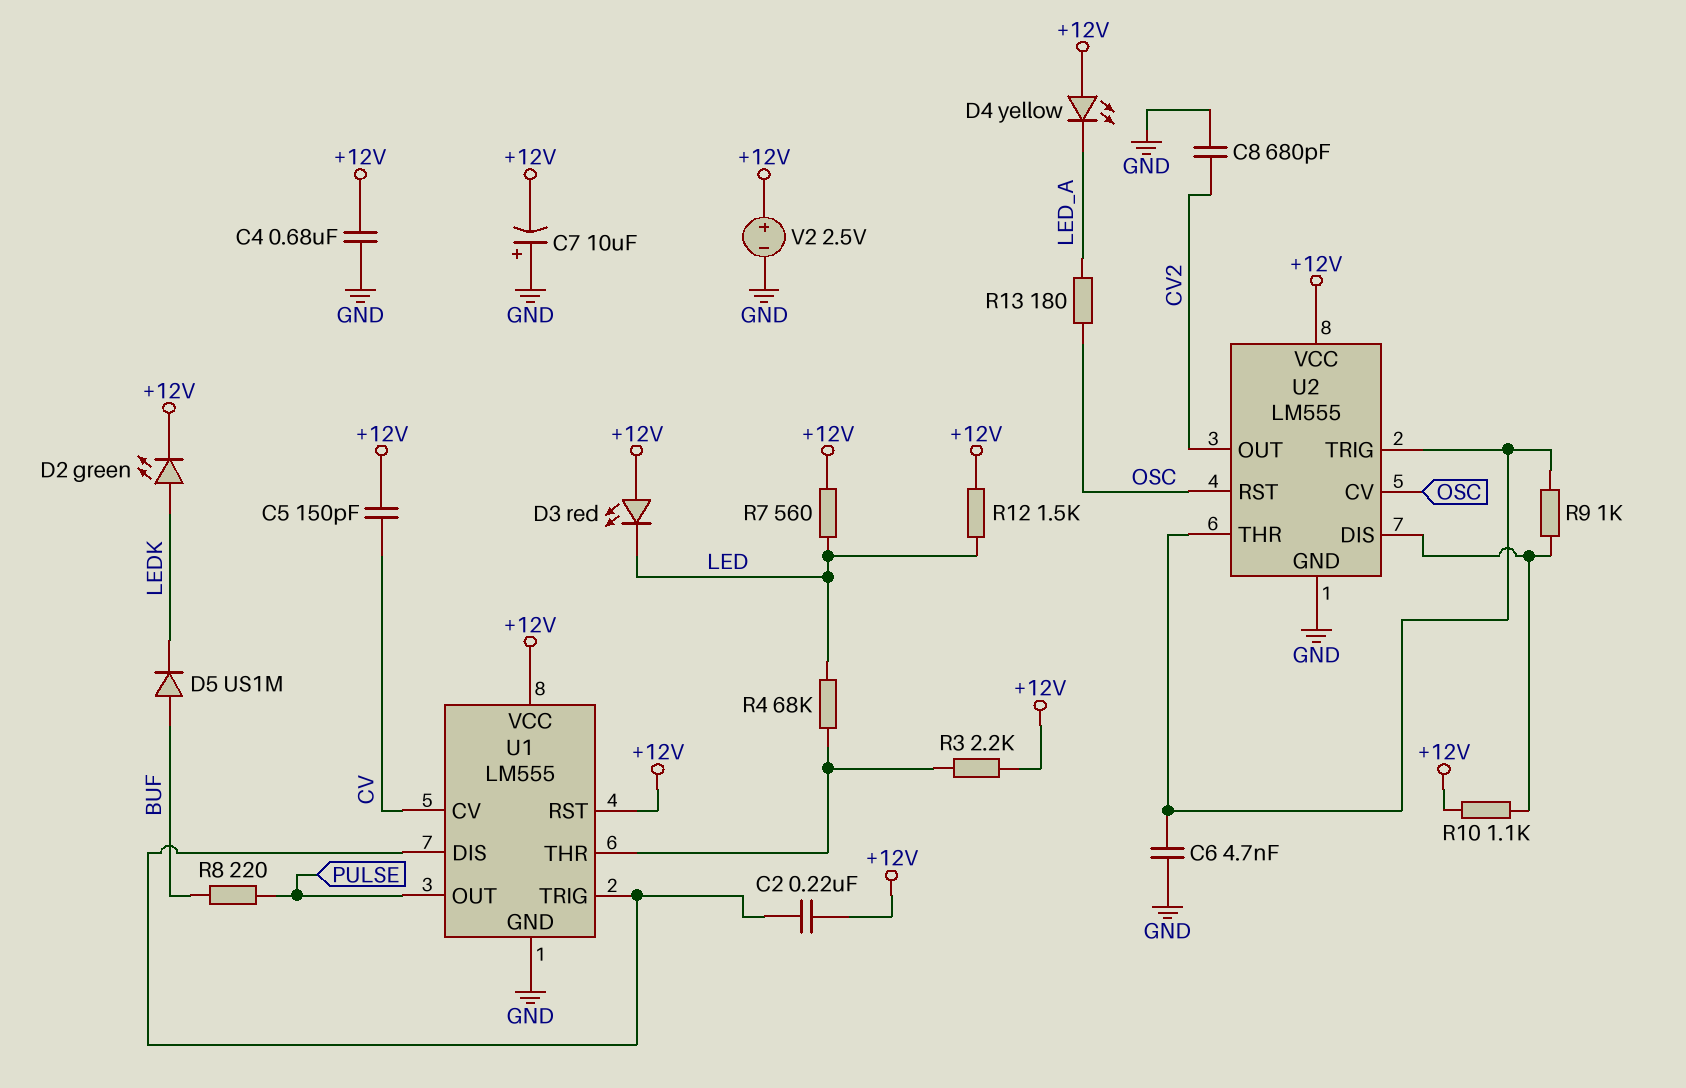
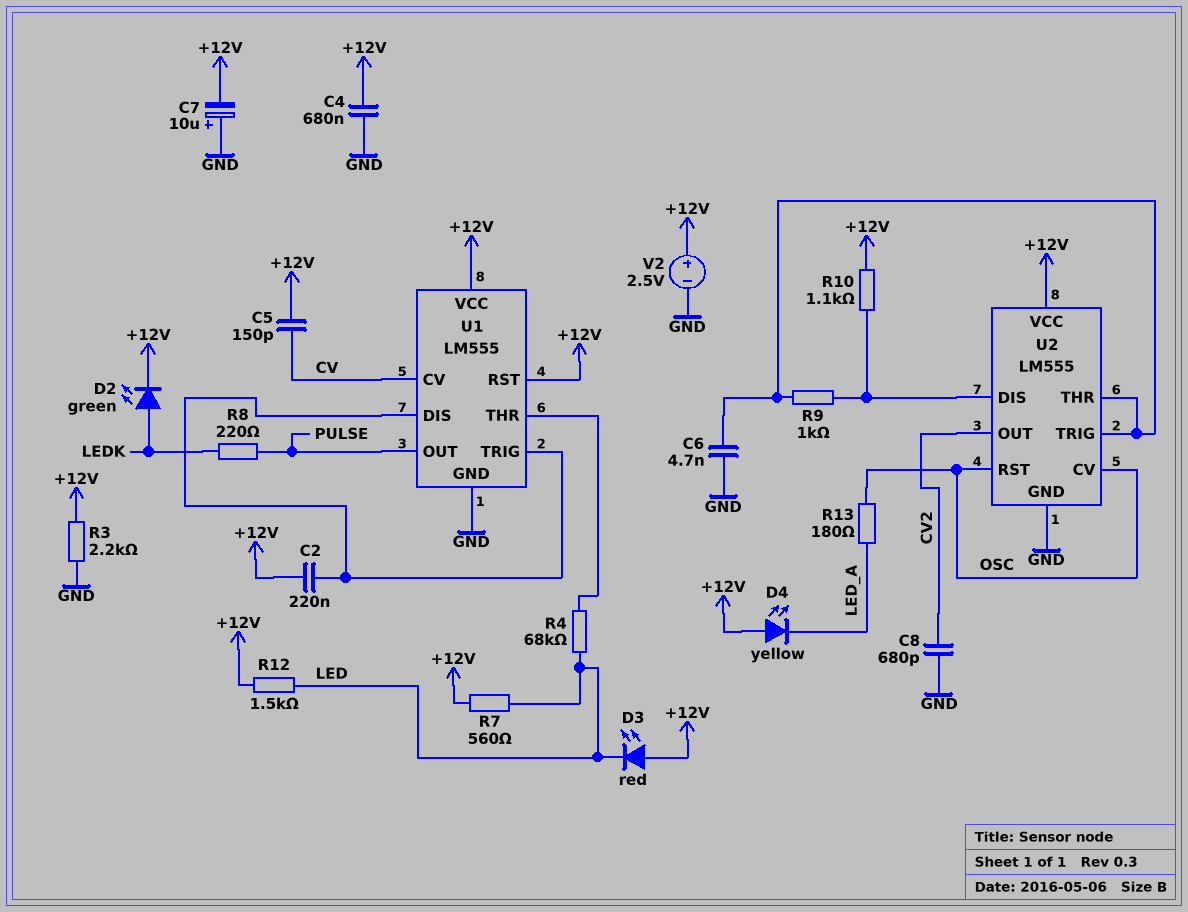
D5: diode US1M (A BUF, K LEDK) -> none
R3: 2.2k (+12V, U1/THR) -> 2.2k (+12V, GND)
R8: 220 (BUF, PULSE) -> 220 (LEDK, PULSE)

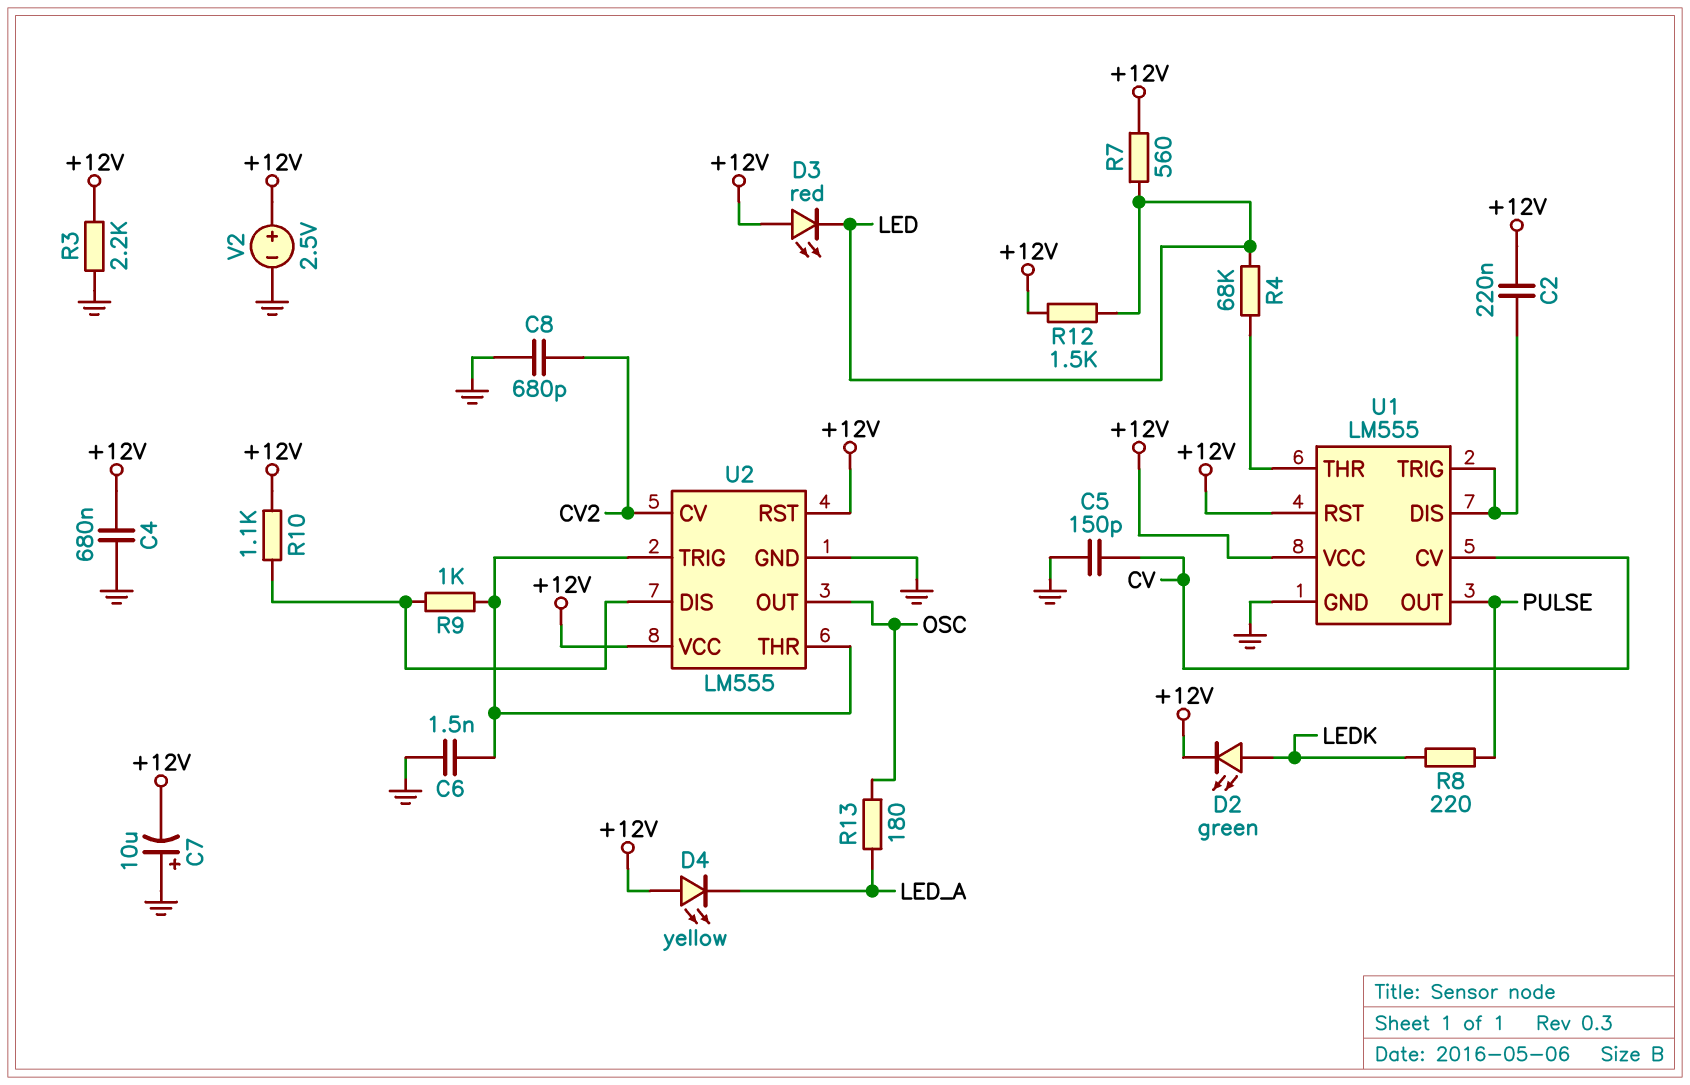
C5: 150pF (+12V, CV) -> 150pF (CV, GND)
C6: 4.7nF (GND, U2/THR) -> 1.5nF (GND, U2/THR)
U2 pin CV: OSC -> CV2
U2 pin OUT: CV2 -> OSC
U2 pin RST: OSC -> +12V

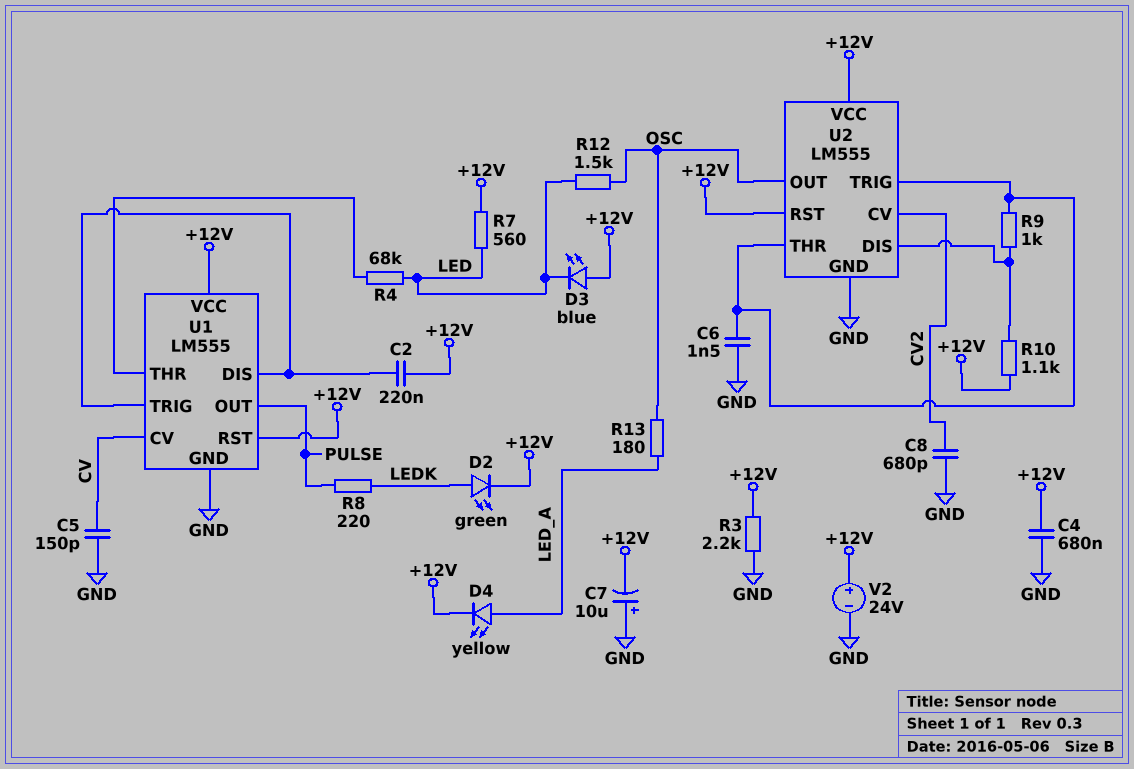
D3: LED red (A +12V, K LED) -> LED blue (A +12V, K LED)
D4: LED yellow (A +12V, K LED_A) -> LED yellow (A LED_A, K +12V)
R12: 1.5k (+12V, LED) -> 1.5k (LED, OSC)
V2: 2.5V (plus +12V, minus GND) -> 24V (plus +12V, minus GND)

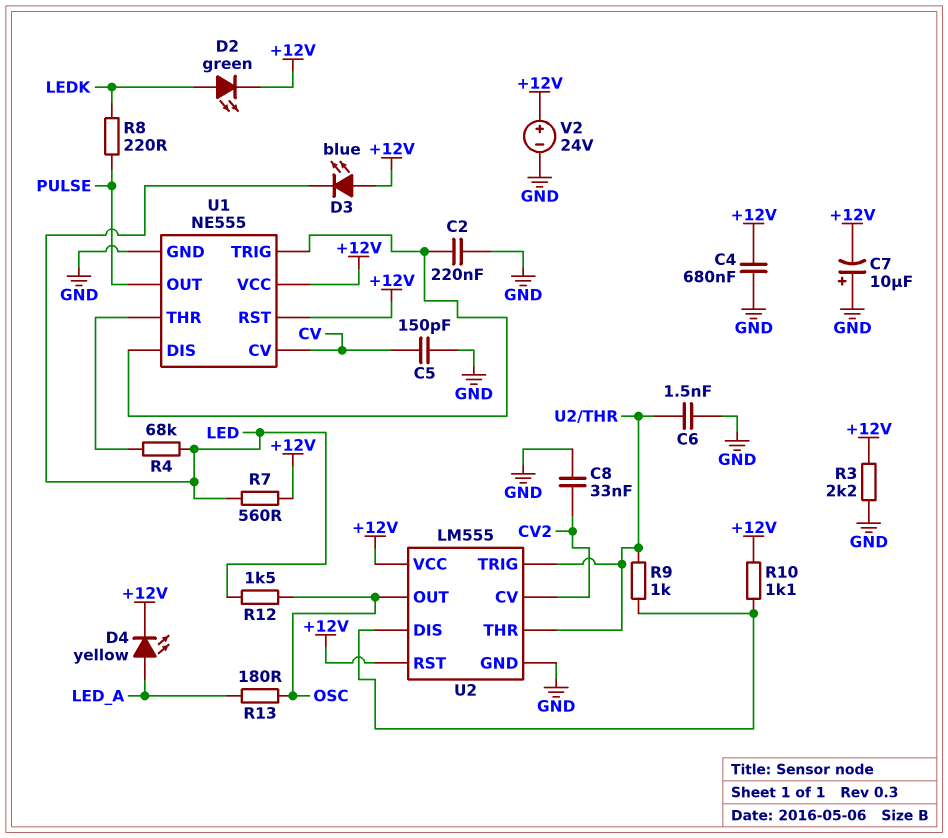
C2: 220nF (+12V, U1/DIS) -> 220nF (GND, U1/DIS)
C8: 680pF (CV2, GND) -> 33nF (CV2, GND)
U1: LM555 -> NE555

